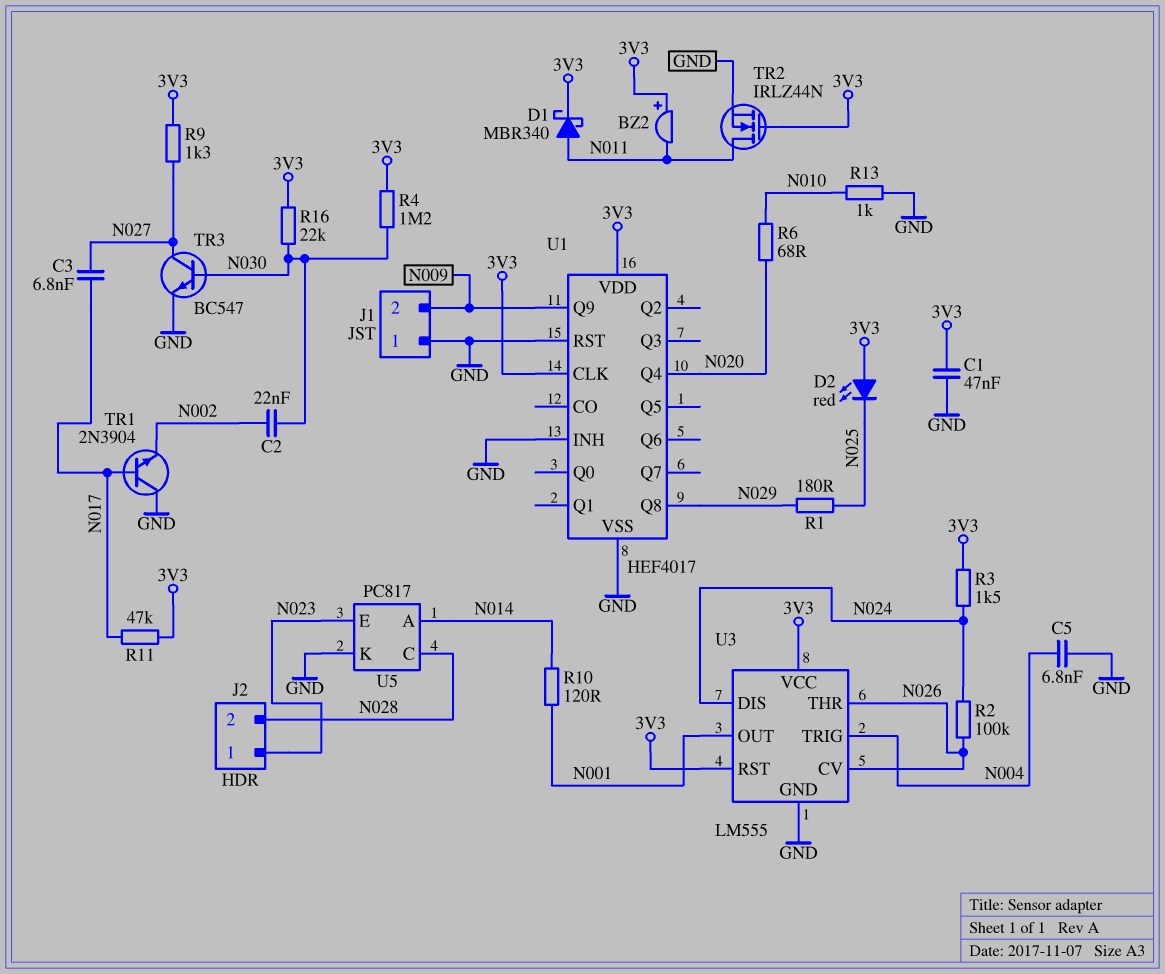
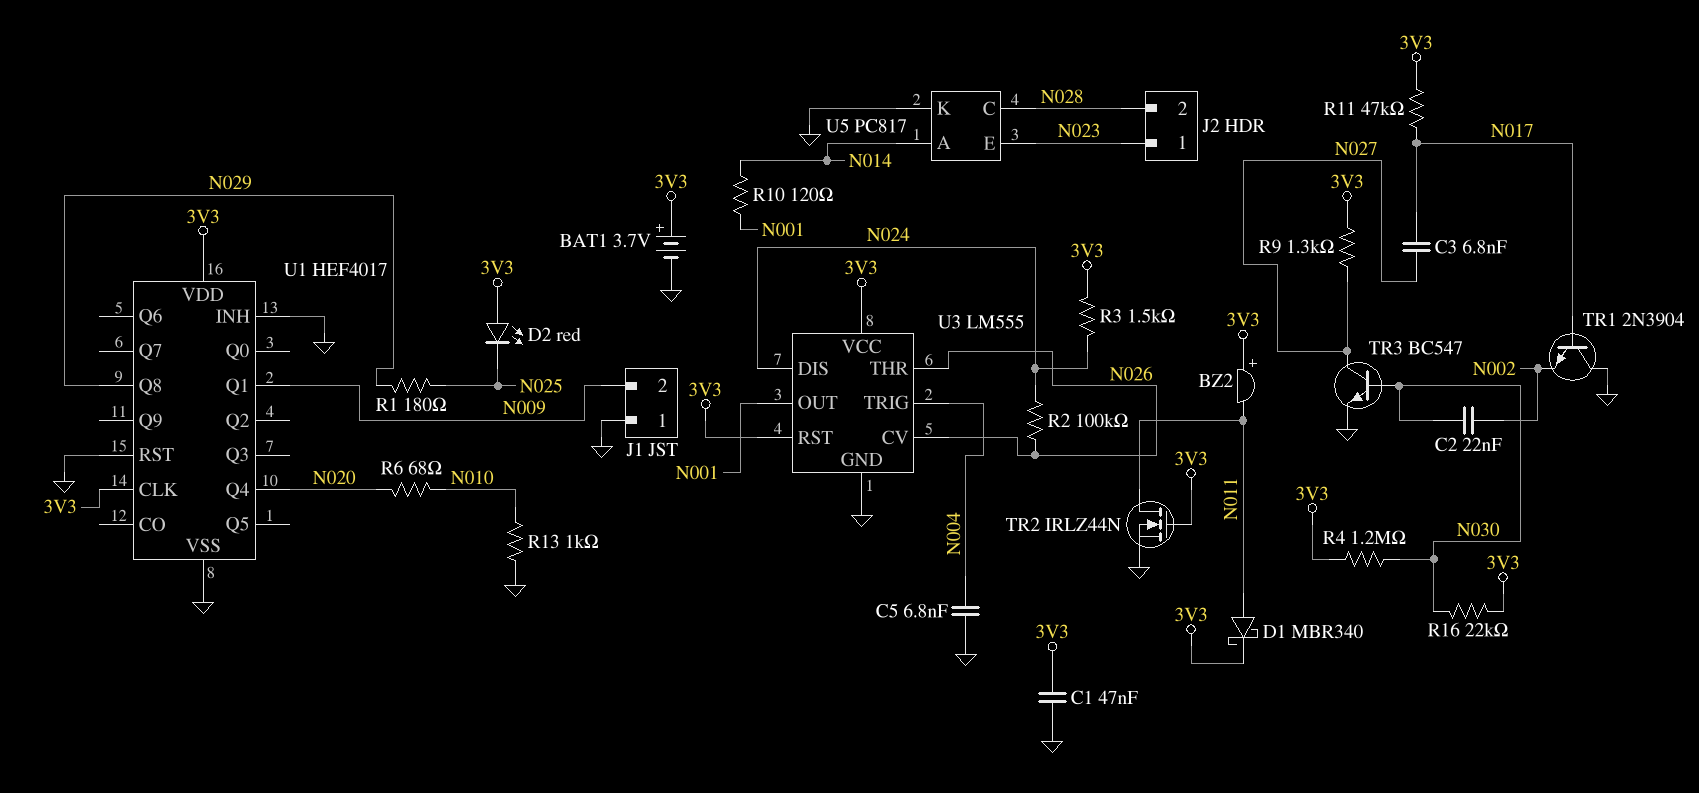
BAT1: none -> 3.7V (plus 3V3, minus GND)
U1 pin Q1: none -> N009
U1 pin Q9: N009 -> none

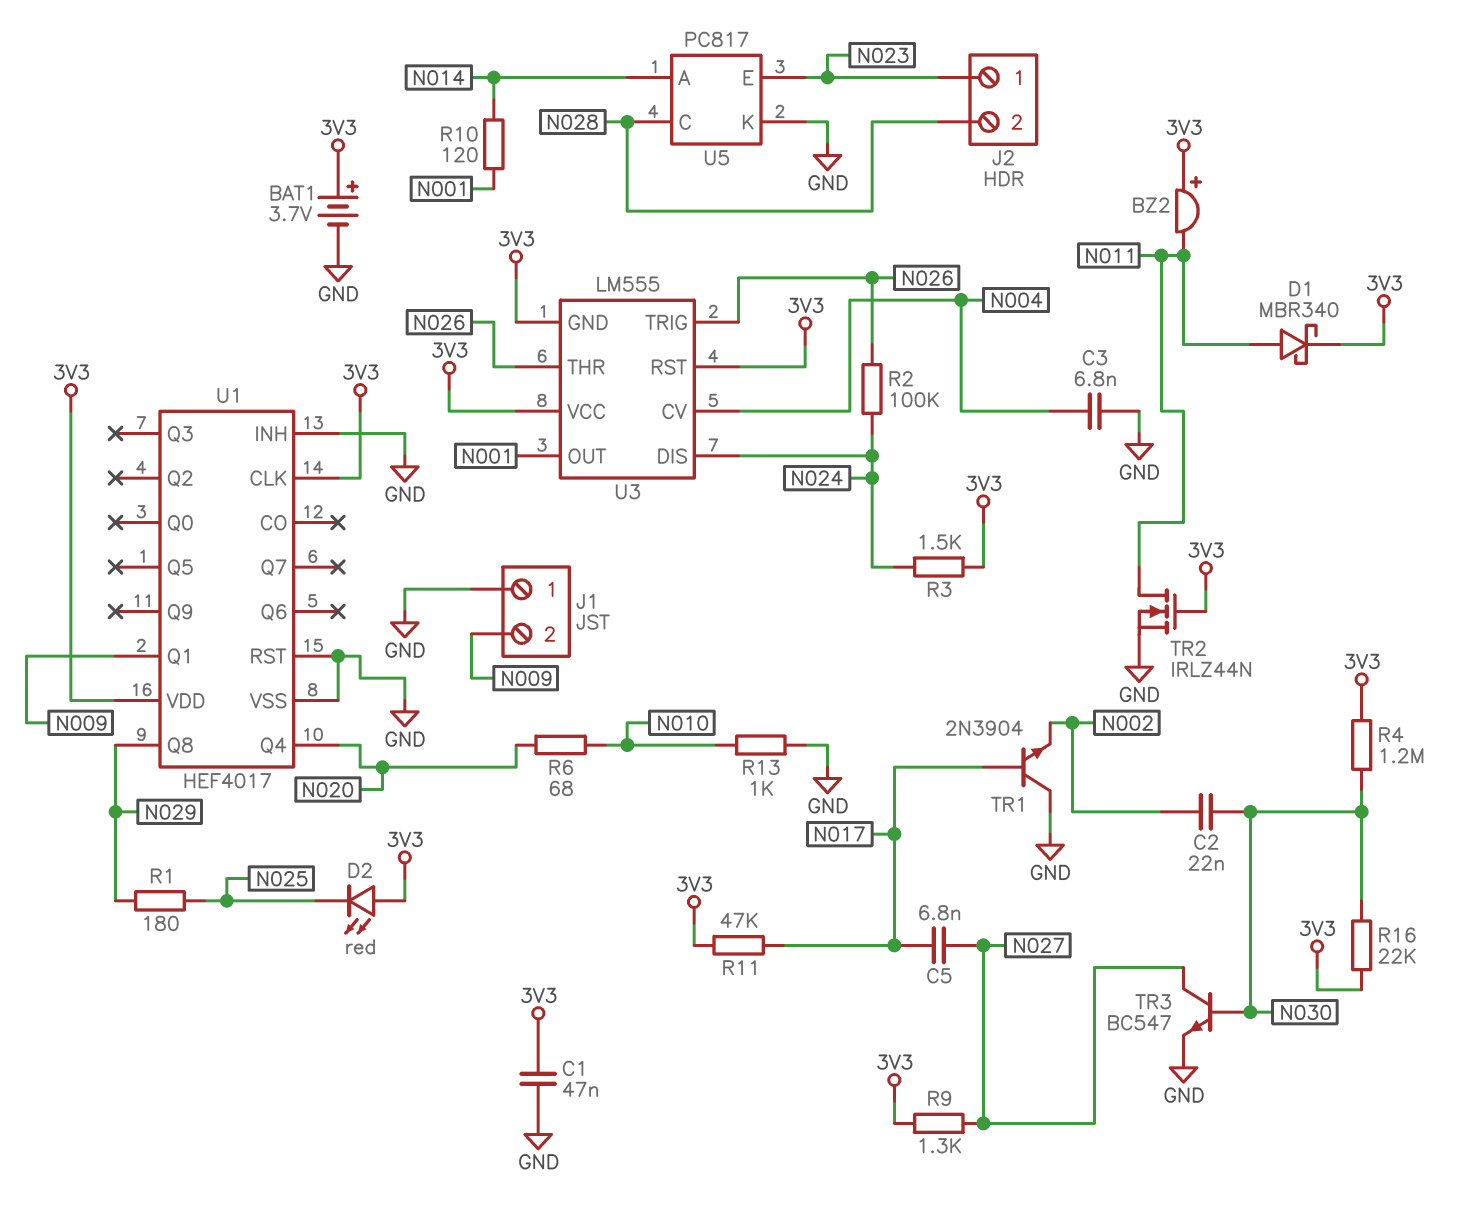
C3: 6.8nF (N017, N027) -> 6.8nF (GND, N004)
C5: 6.8nF (GND, N004) -> 6.8nF (N017, N027)
U3 pin CV: N026 -> N004
U3 pin GND: GND -> 3V3
U3 pin TRIG: N004 -> N026

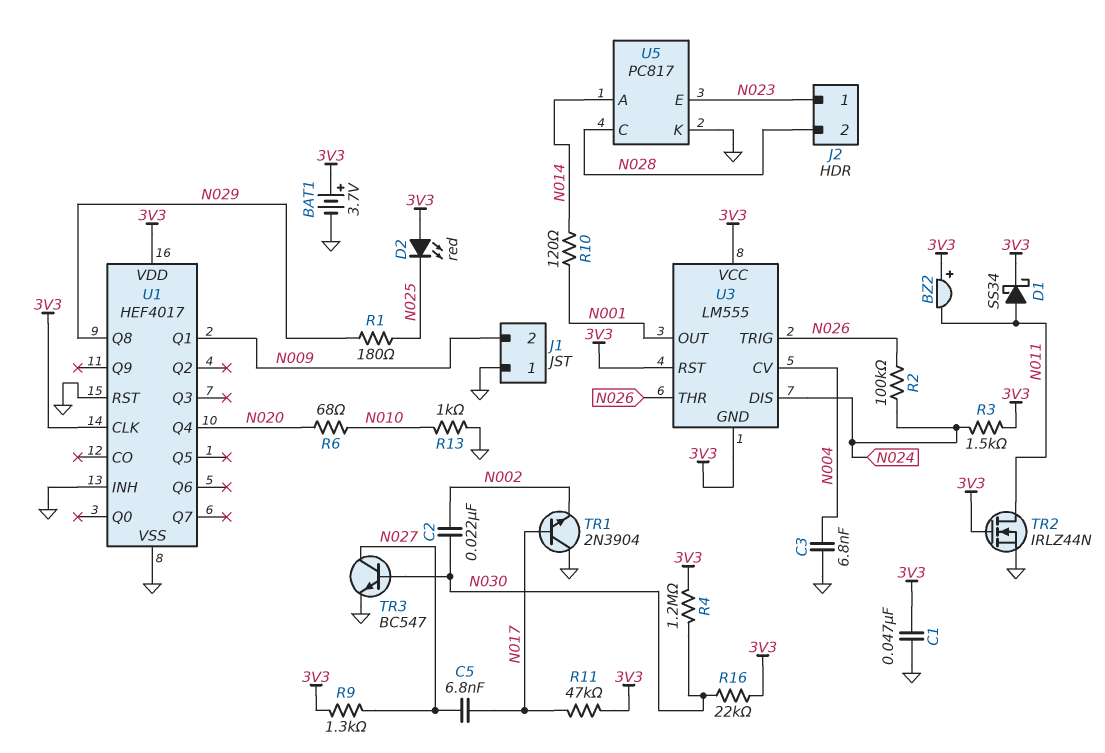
D1: schottky MBR340 (A N011, K 3V3) -> schottky SS34 (A N011, K 3V3)

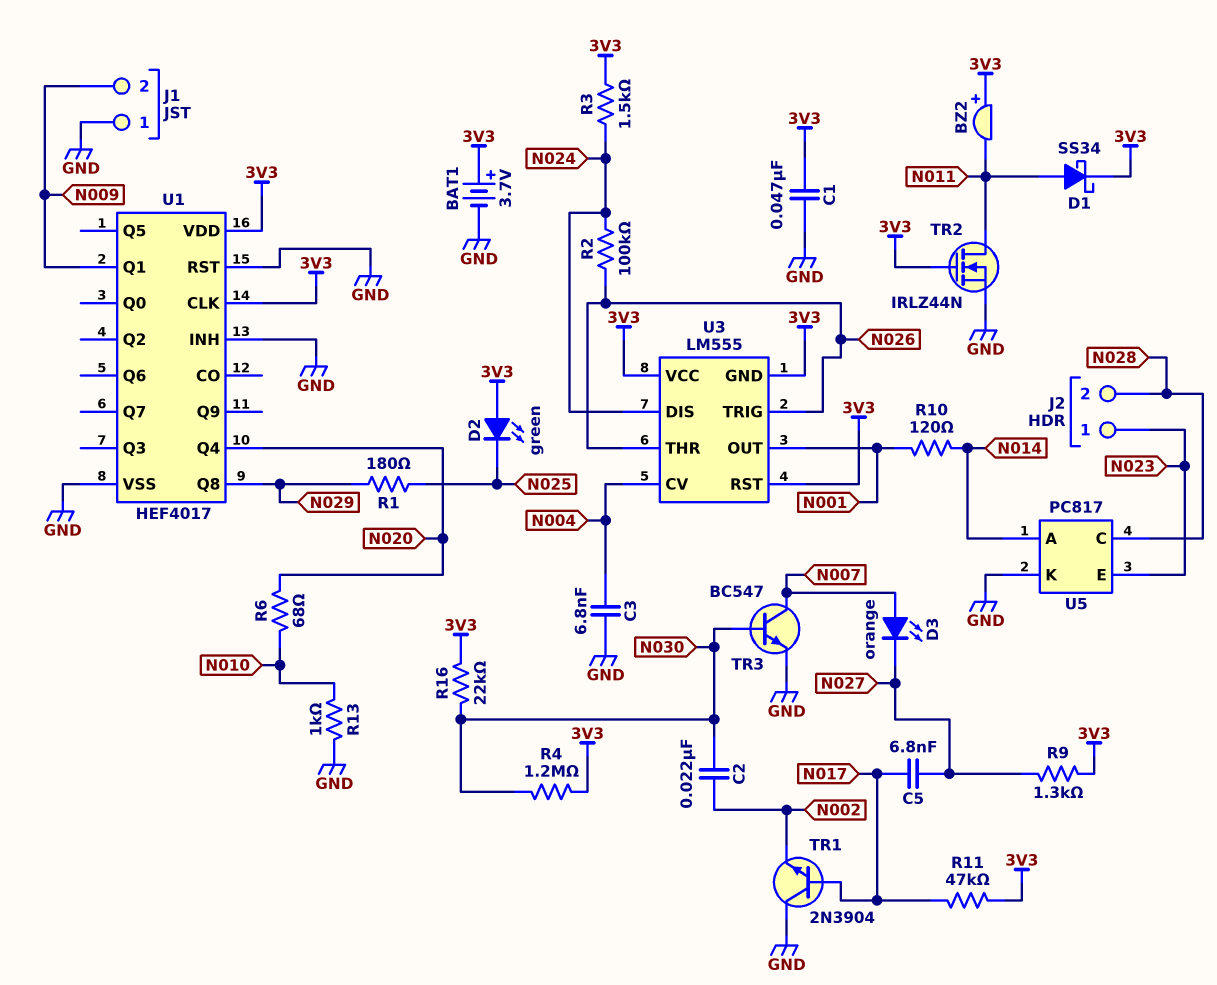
D2: LED red (A 3V3, K N025) -> LED green (A 3V3, K N025)
D3: none -> LED orange (A N007, K N027)
TR3: NPN BC547 (B N030, C N027, E GND) -> NPN BC547 (B N030, C N007, E GND)

